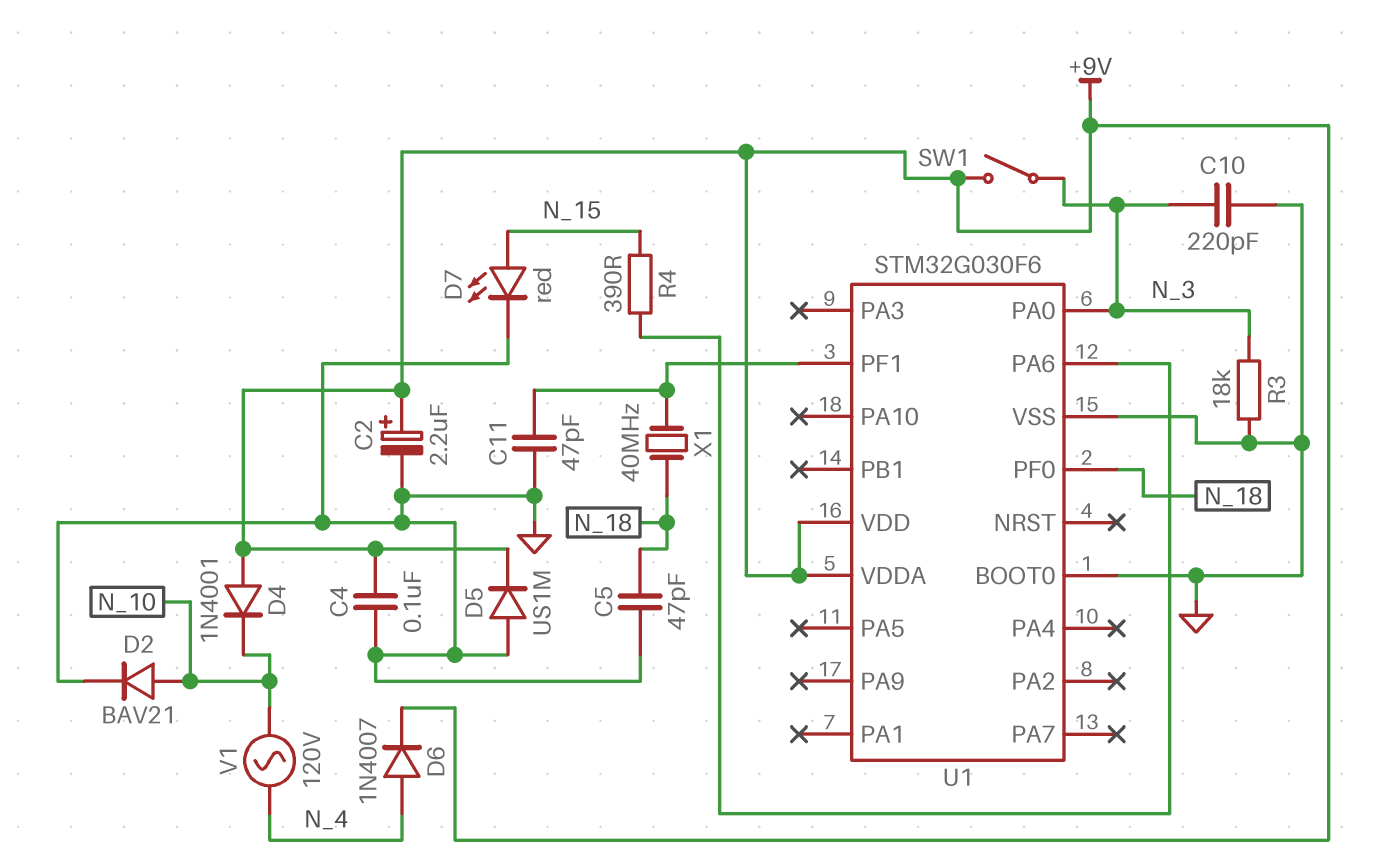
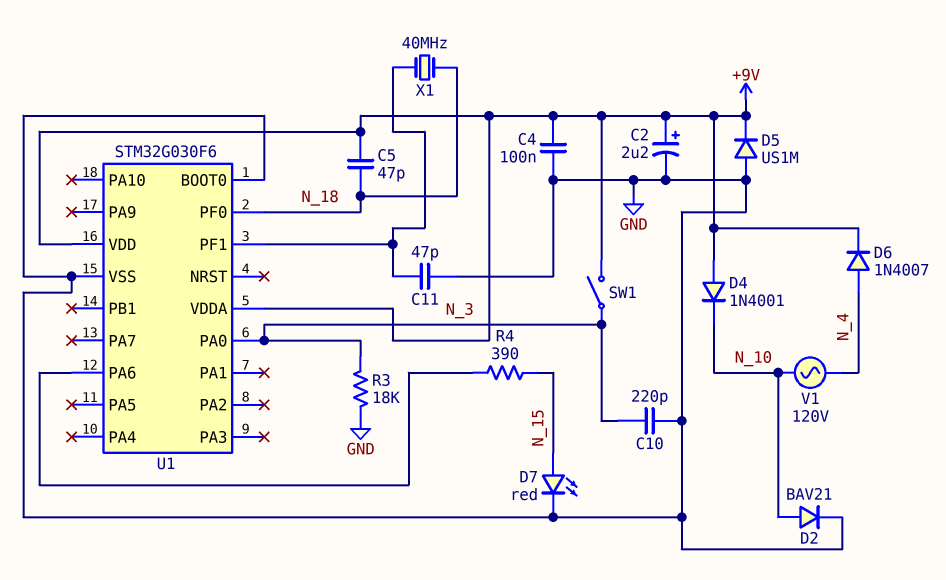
C5: 47pF (GND, N_18) -> 47pF (+9V, N_18)

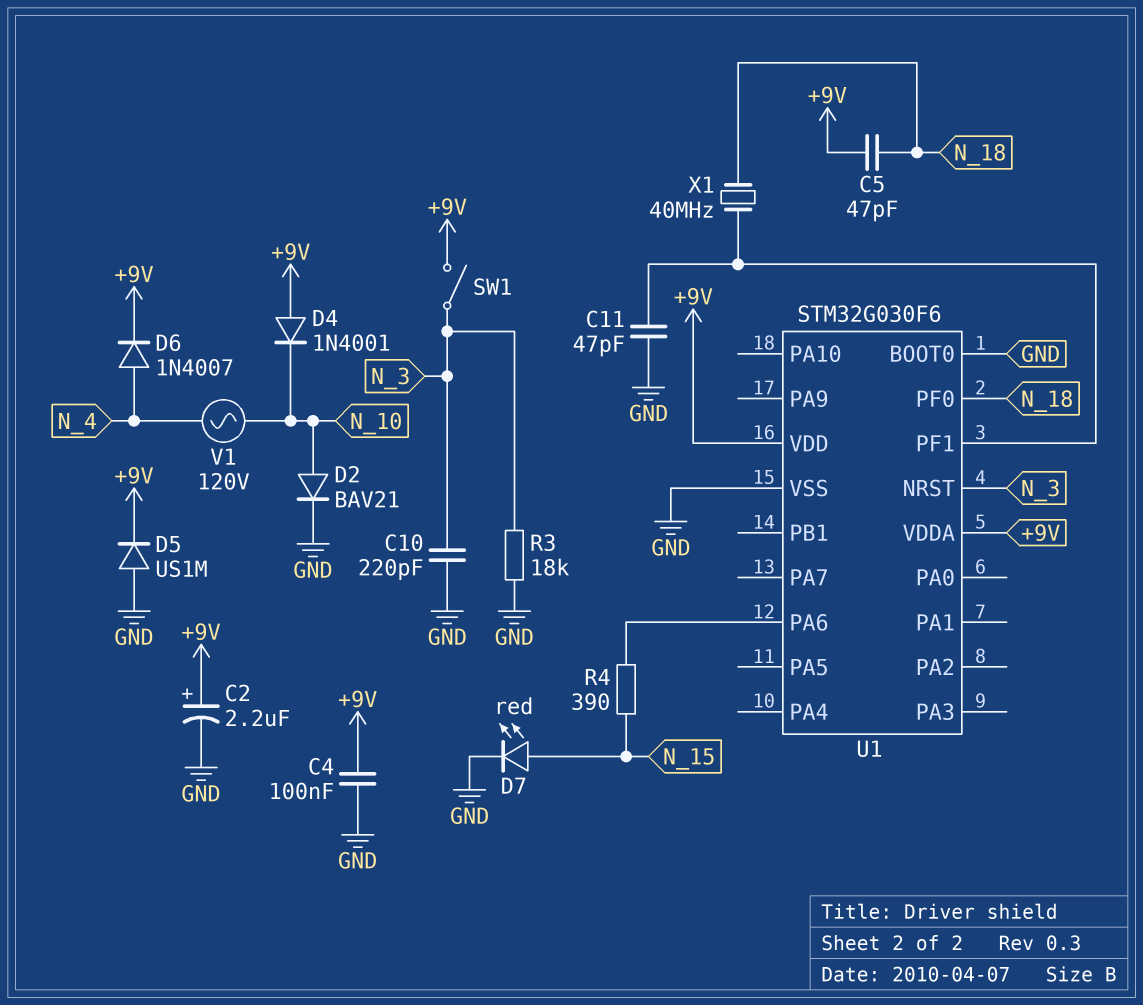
U1 pin NRST: none -> N_3
U1 pin PA0: N_3 -> none

